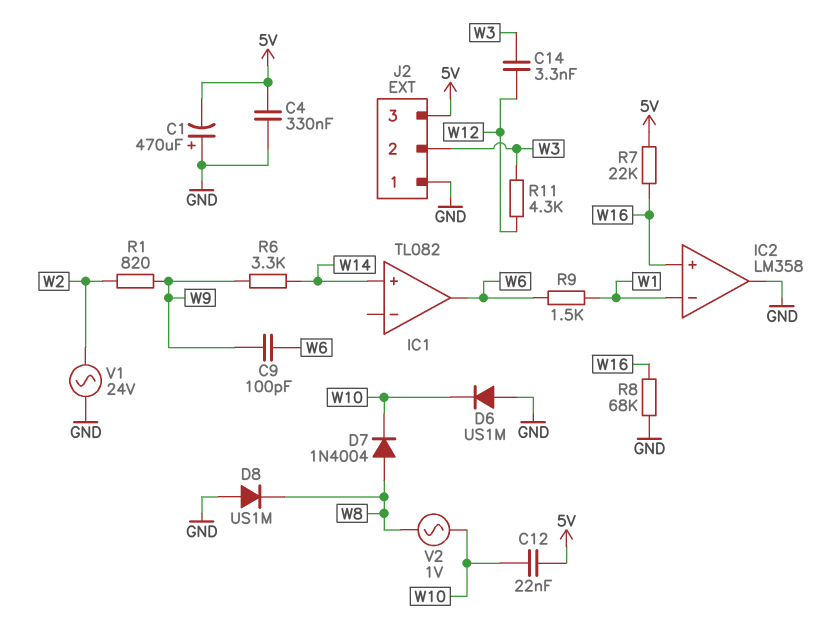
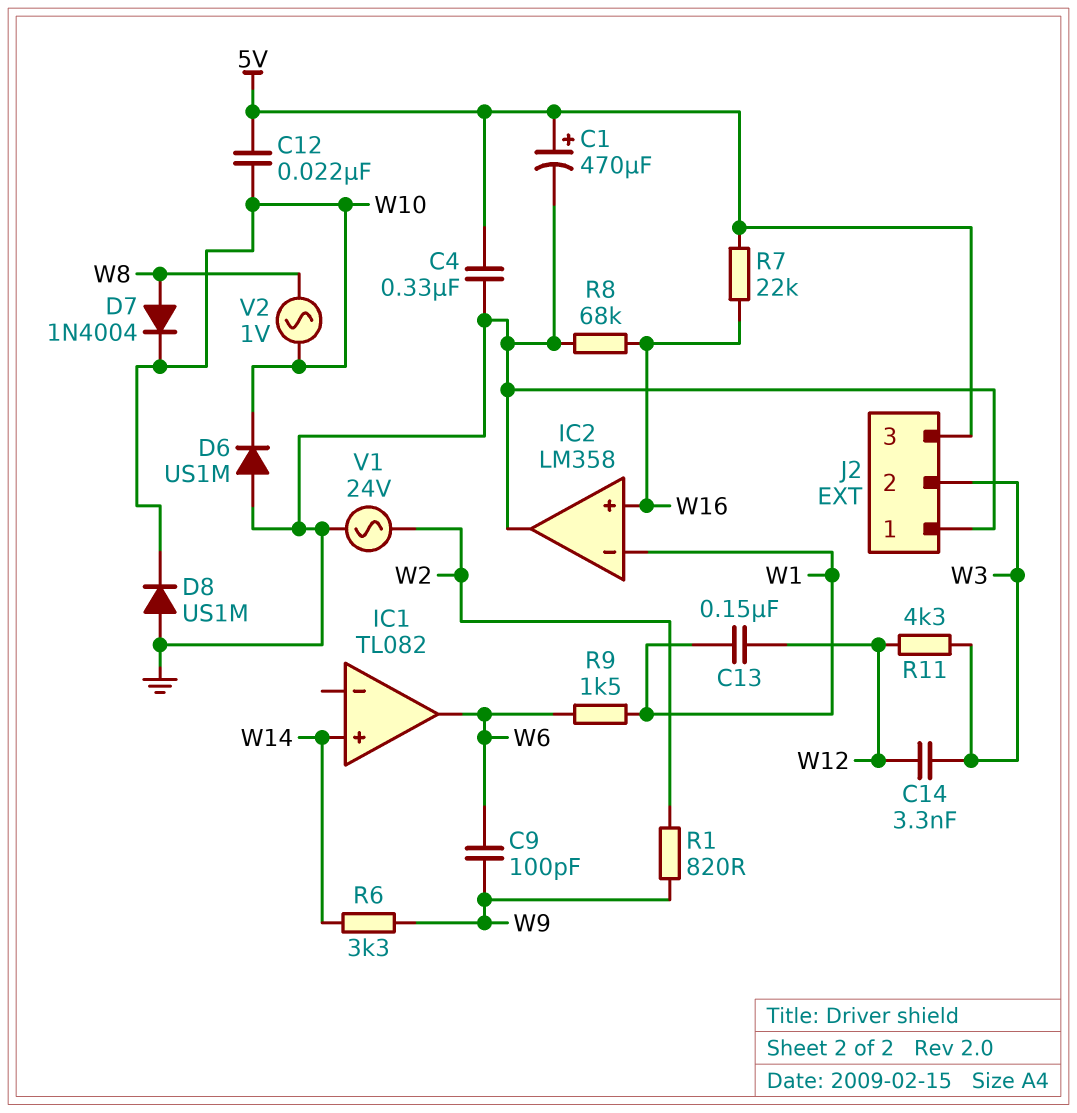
C1: 470uF (plus GND, minus 5V) -> 470uF (plus 5V, minus GND)
C13: none -> 150nF (W1, W12)
D8: diode US1M (A GND, K W8) -> diode US1M (A GND, K W10)

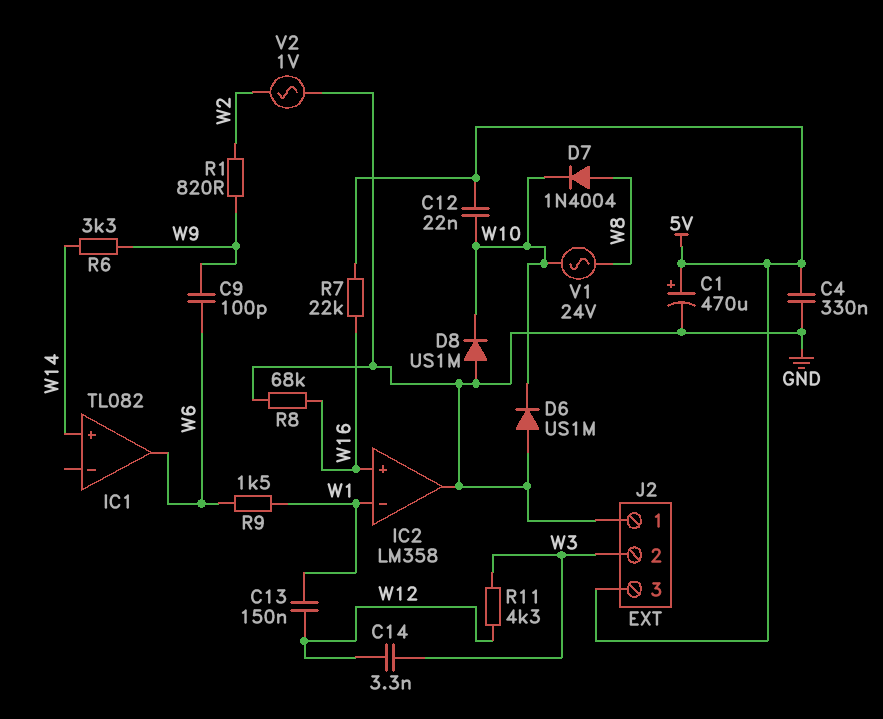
V1: AC 24V (GND, W2) -> AC 24V (W8, W10)
V2: AC 1V (W8, W10) -> AC 1V (GND, W2)

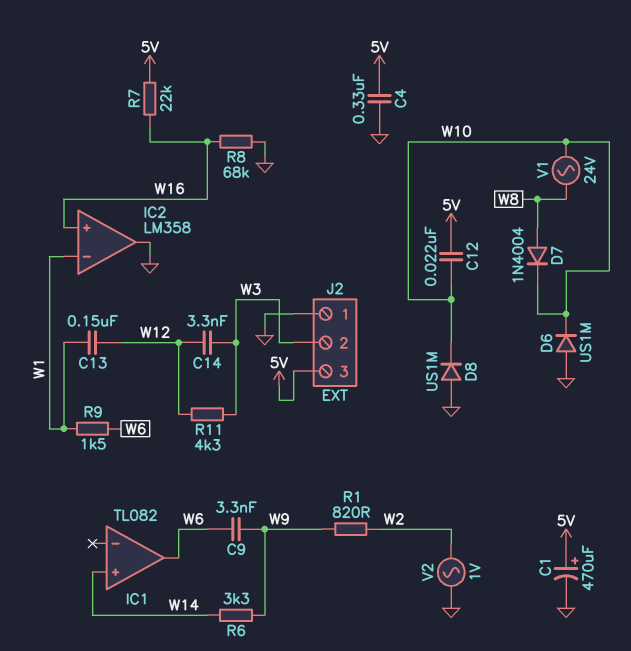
C9: 100pF (W6, W9) -> 3.3nF (W6, W9)

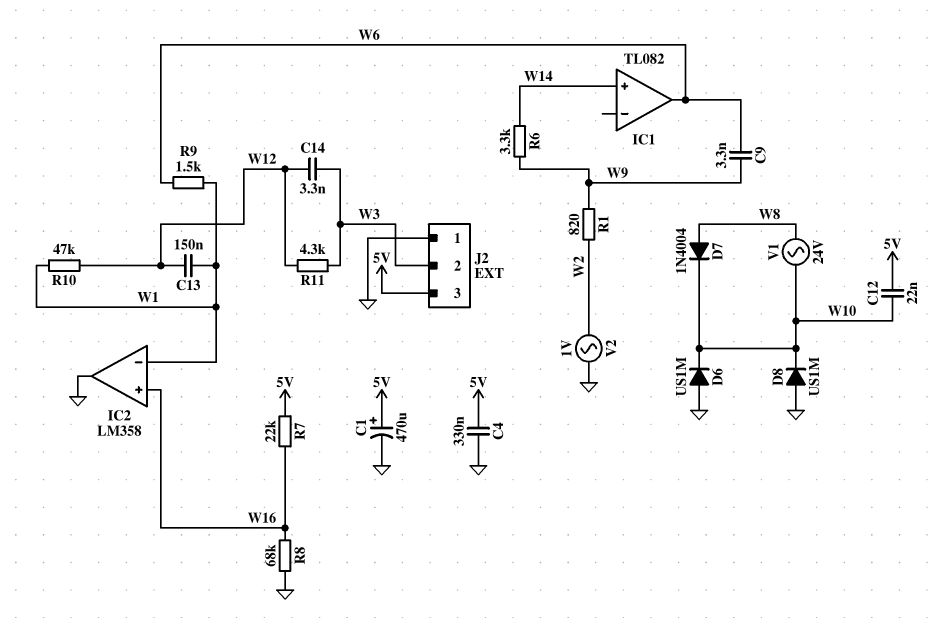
R10: none -> 47k (W1, W12)

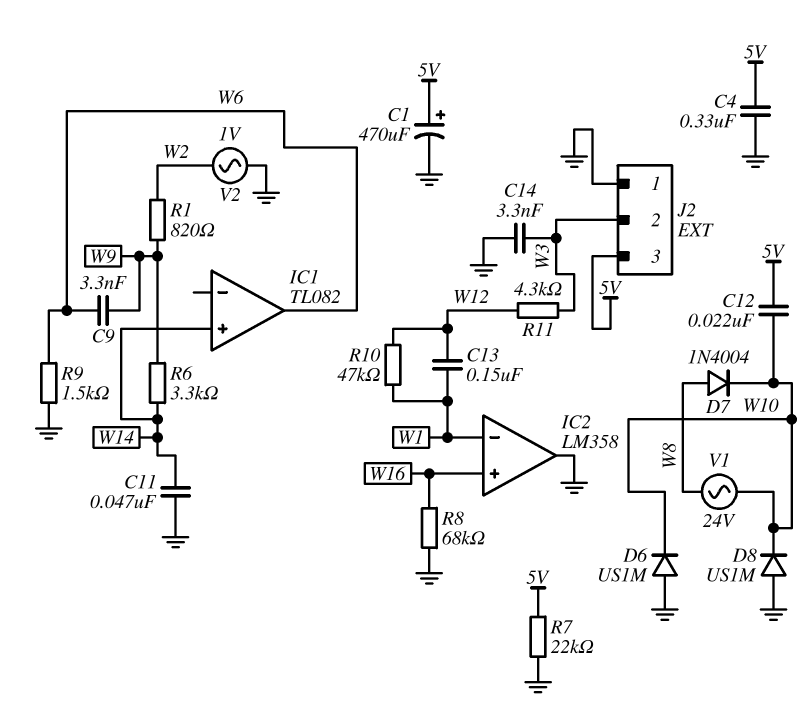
C11: none -> 47nF (GND, W14)
C14: 3.3nF (W3, W12) -> 3.3nF (GND, W3)
R7: 22k (5V, W16) -> 22k (5V, GND)
R9: 1.5k (W1, W6) -> 1.5k (GND, W6)

